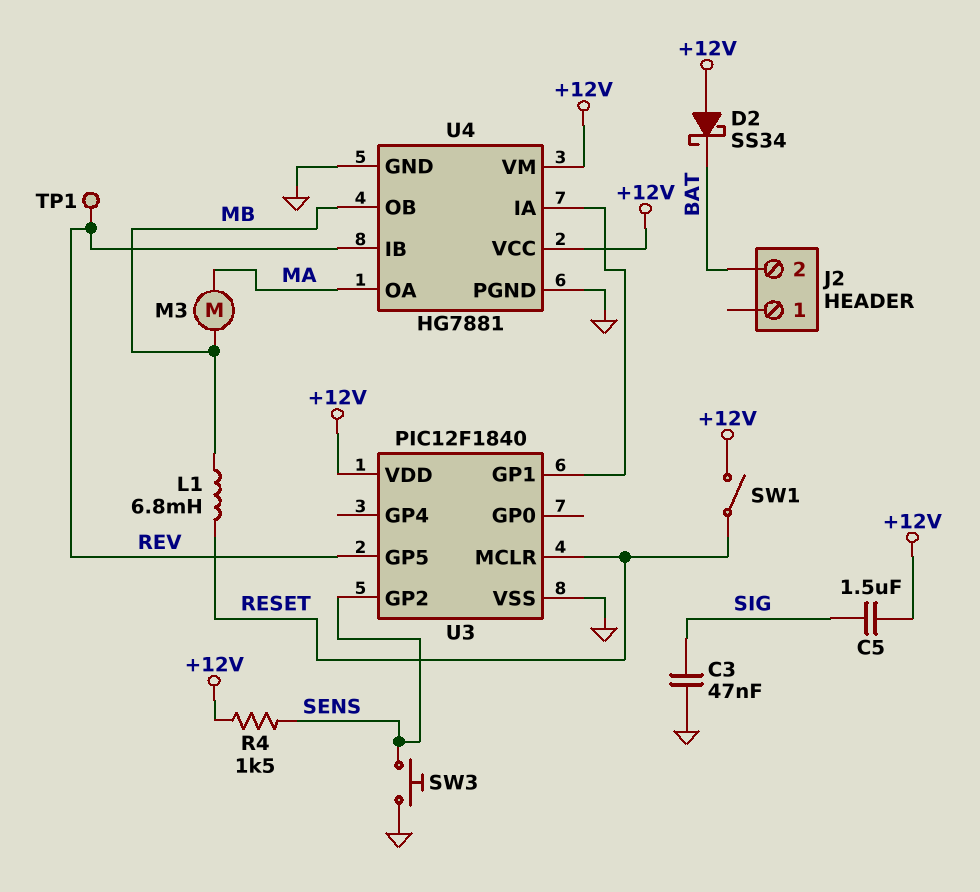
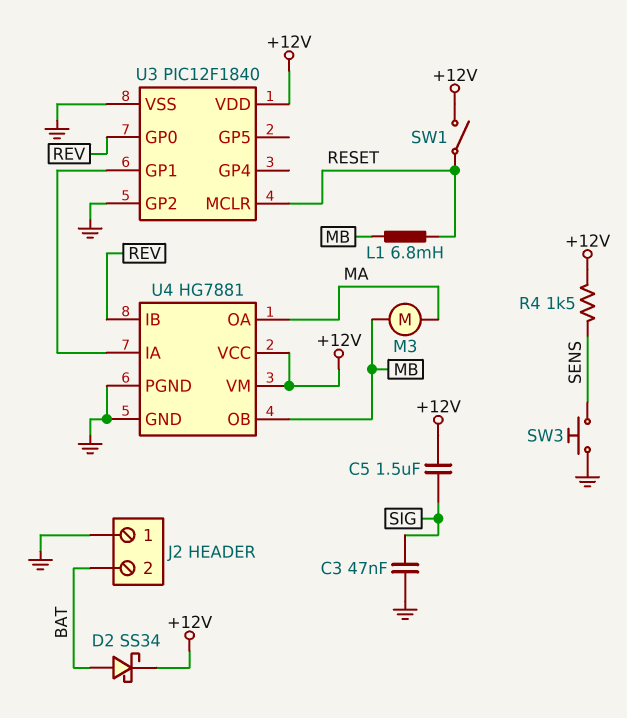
D2: schottky SS34 (A +12V, K BAT) -> schottky SS34 (A BAT, K +12V)
J2 pin 1: none -> GND
TP1: test point (REV) -> none
U3 pin GP0: none -> REV
U3 pin GP2: SENS -> GND
U3 pin GP5: REV -> none

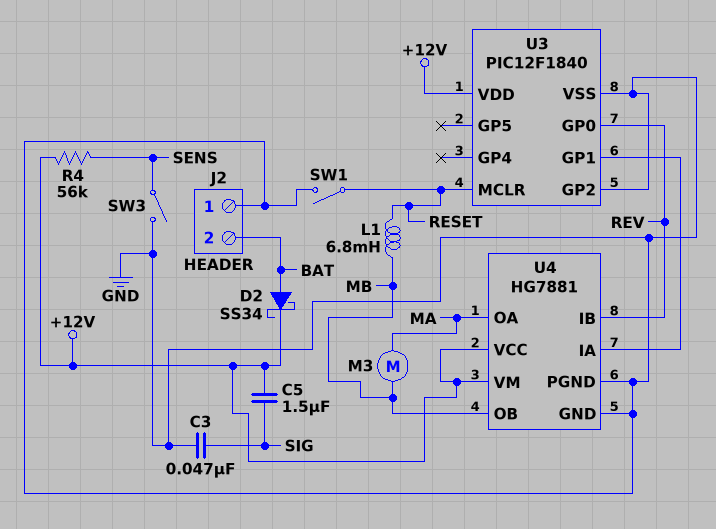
R4: 1.5k (+12V, SENS) -> 56k (+12V, SENS)
SW1: switch (+12V, RESET) -> switch (GND, RESET)
SW3: button (GND, SENS) -> switch (GND, SENS)

